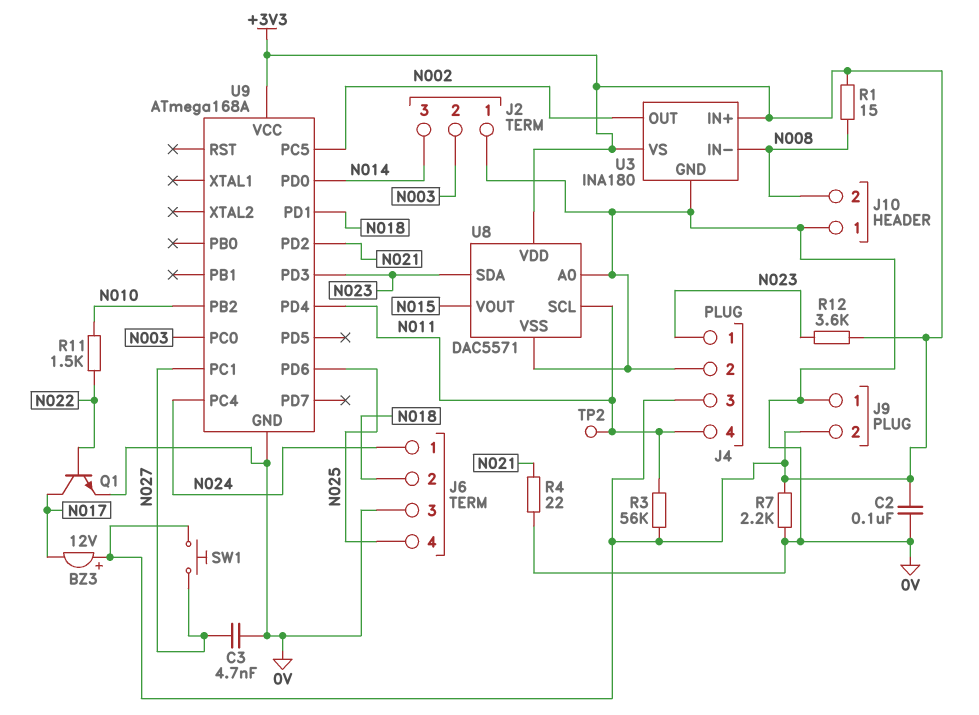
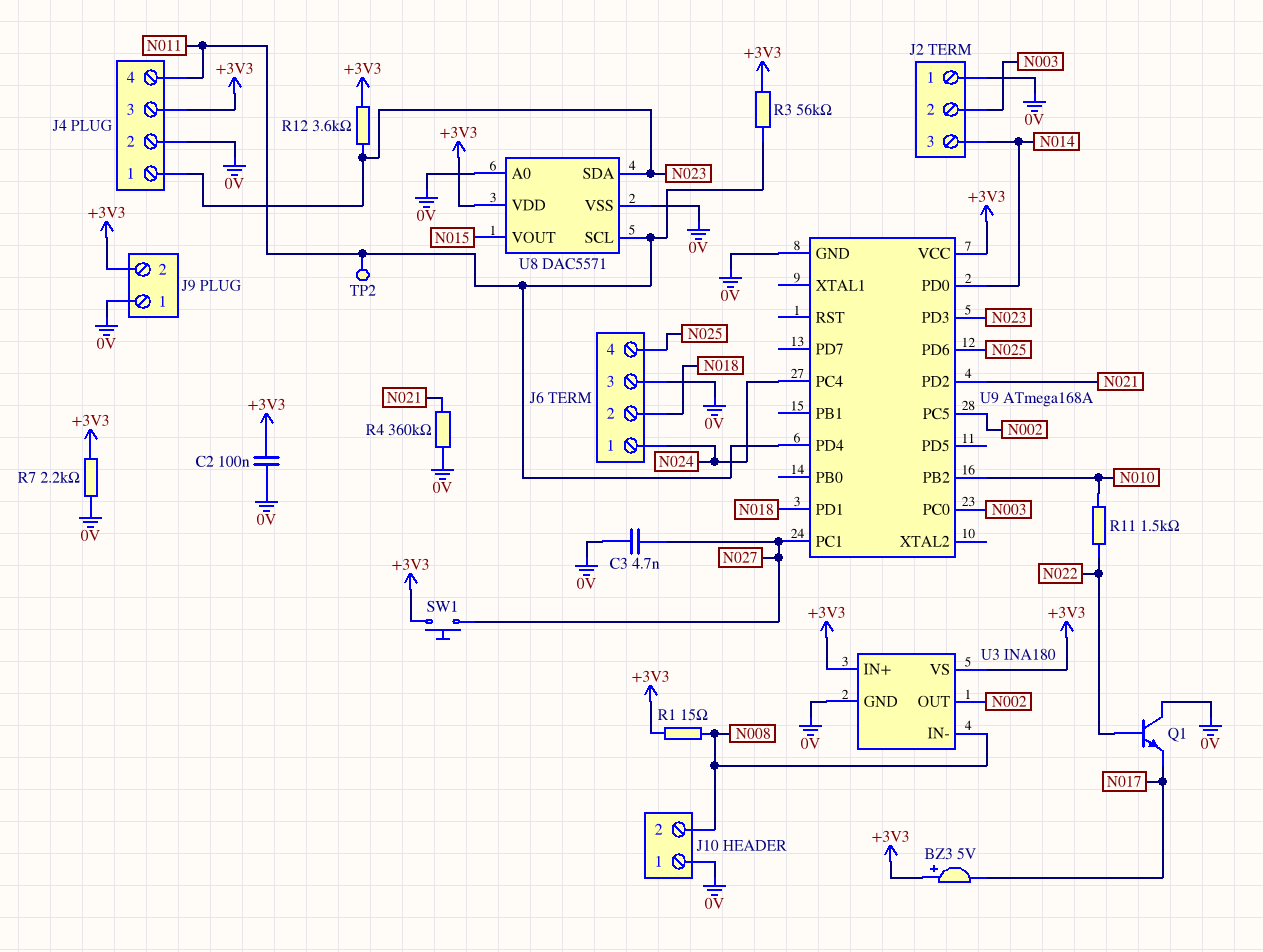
BZ3: buzzer 12V (plus +3V3, minus N017) -> buzzer 5V (plus +3V3, minus N017)
Q1: NPN (B N022, C N017, E 0V) -> NPN (B N022, C 0V, E N017)
R4: 22 (0V, N021) -> 360k (0V, N021)

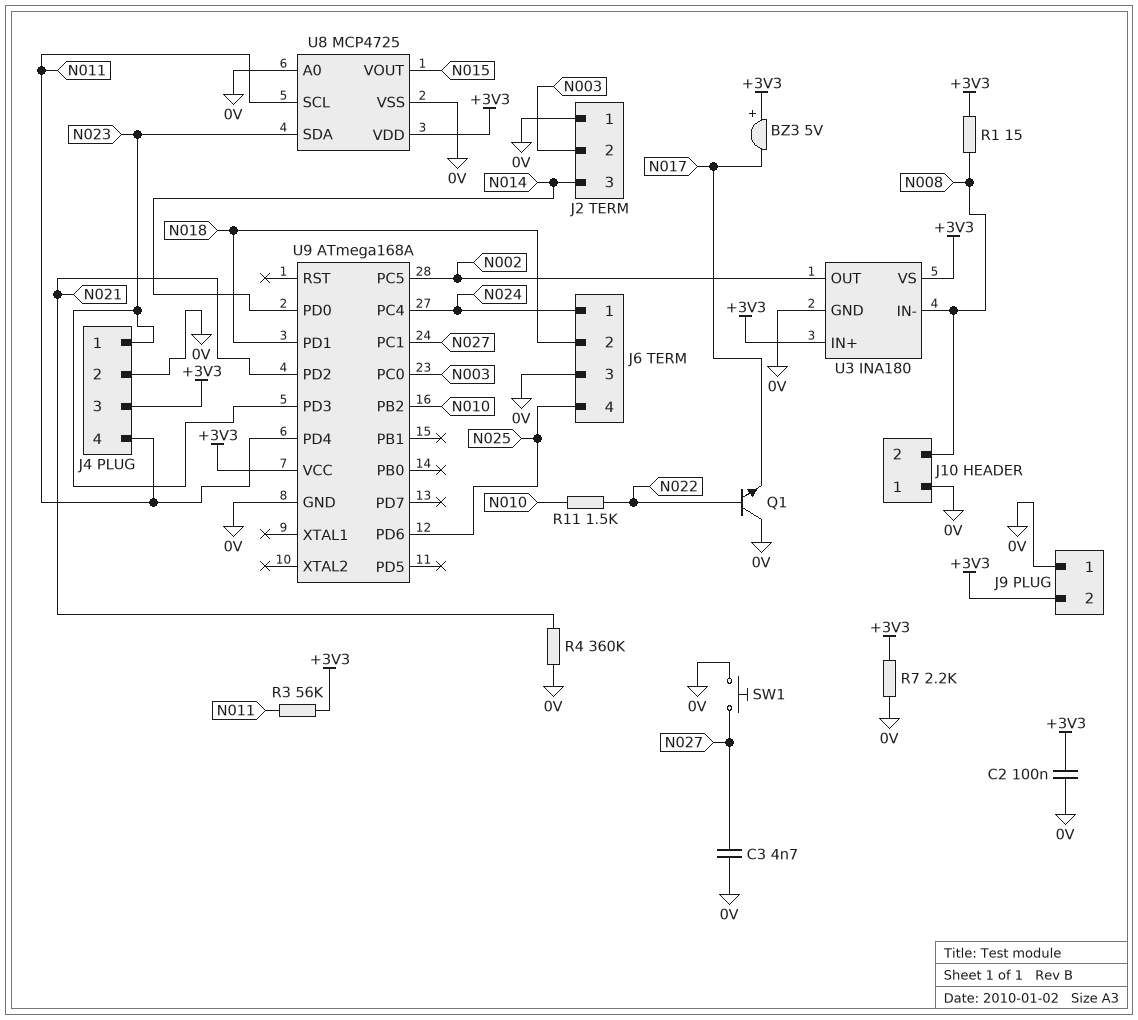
R12: 3.6k (+3V3, N023) -> none
SW1: button (+3V3, N027) -> button (0V, N027)
TP2: test point (N011) -> none
U8: DAC5571 -> MCP4725

